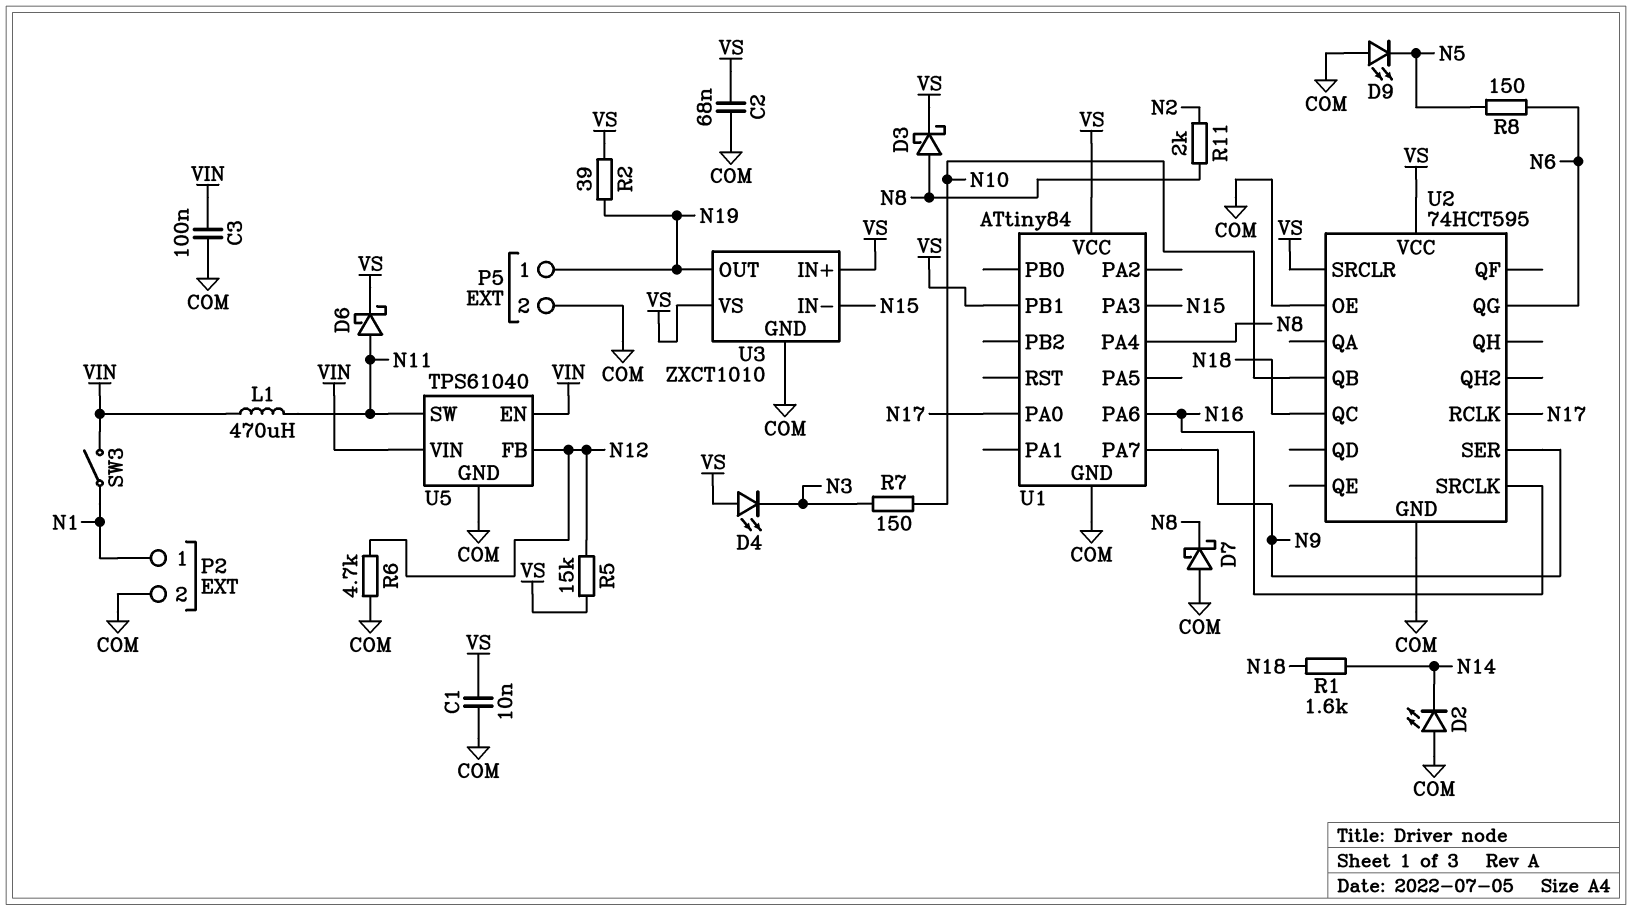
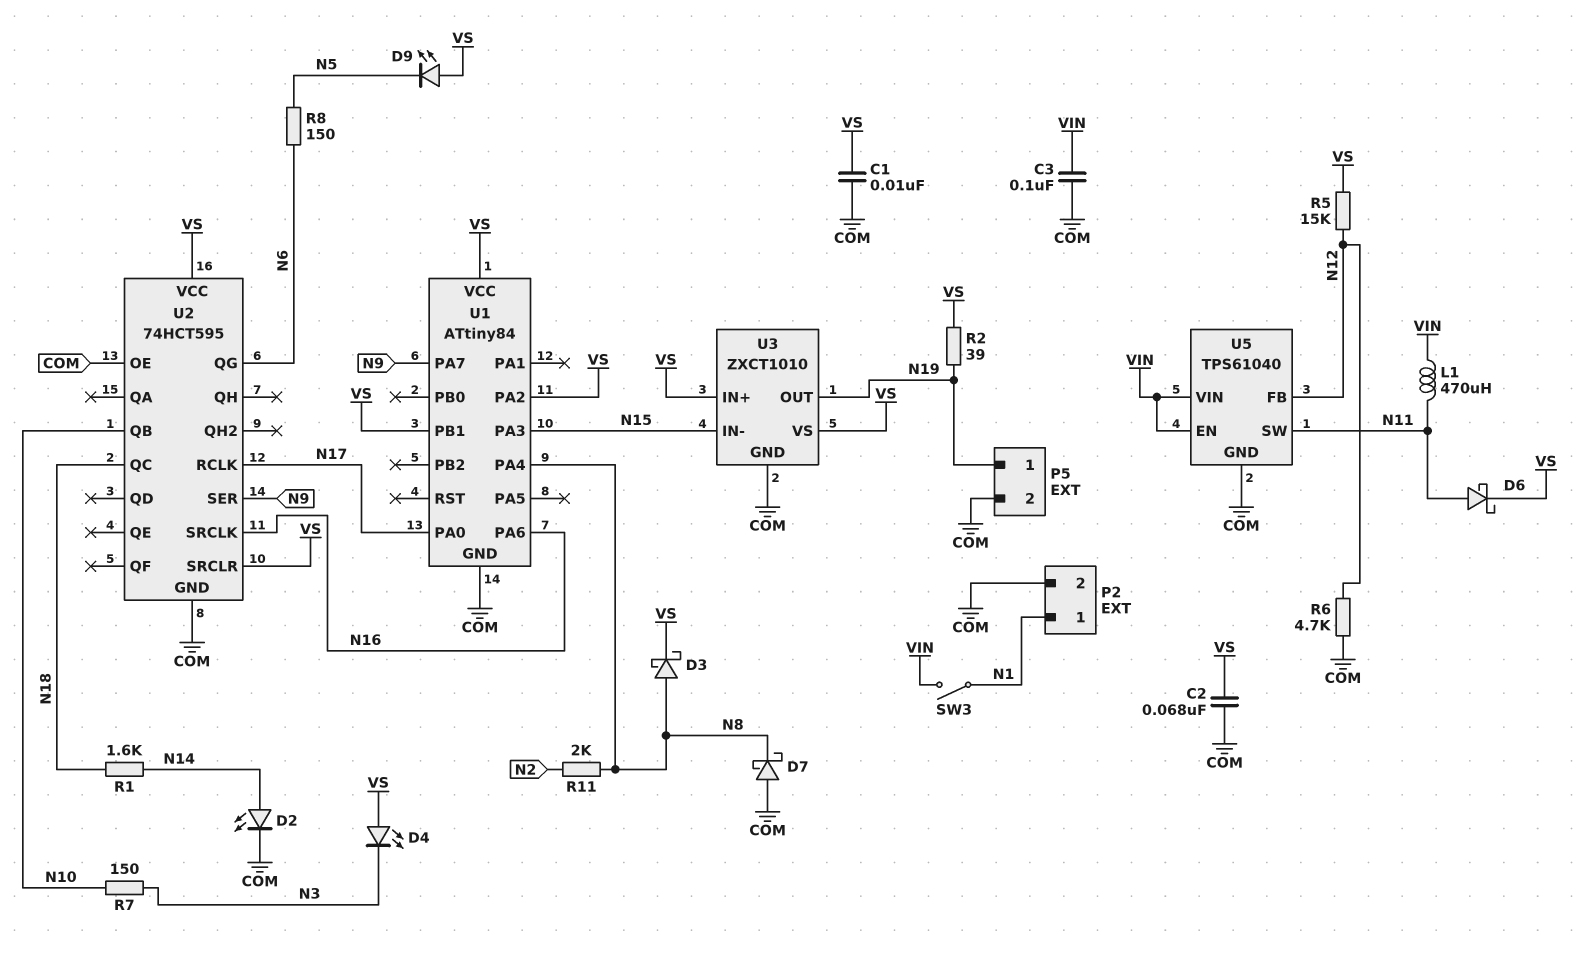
D2: LED (A COM, K N14) -> LED (A N14, K COM)
D9: LED (A COM, K N5) -> LED (A VS, K N5)
U1 pin PA2: none -> VS

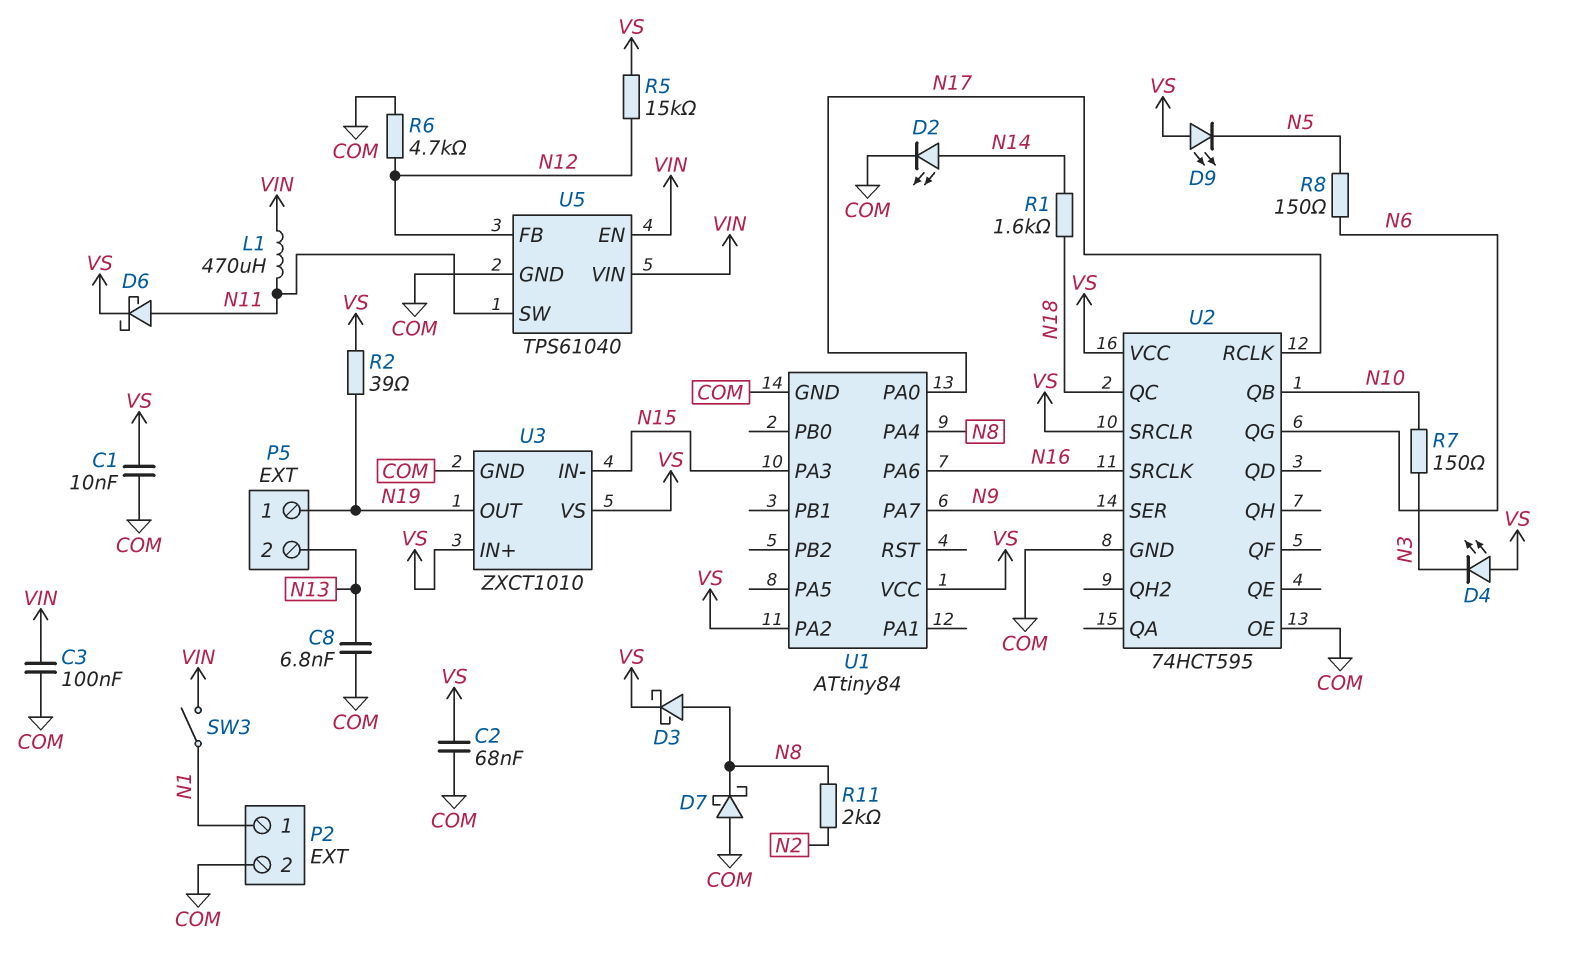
C8: none -> 6.8nF (COM, N13)
P5 pin 2: COM -> N13
U1 pin PB1: VS -> none

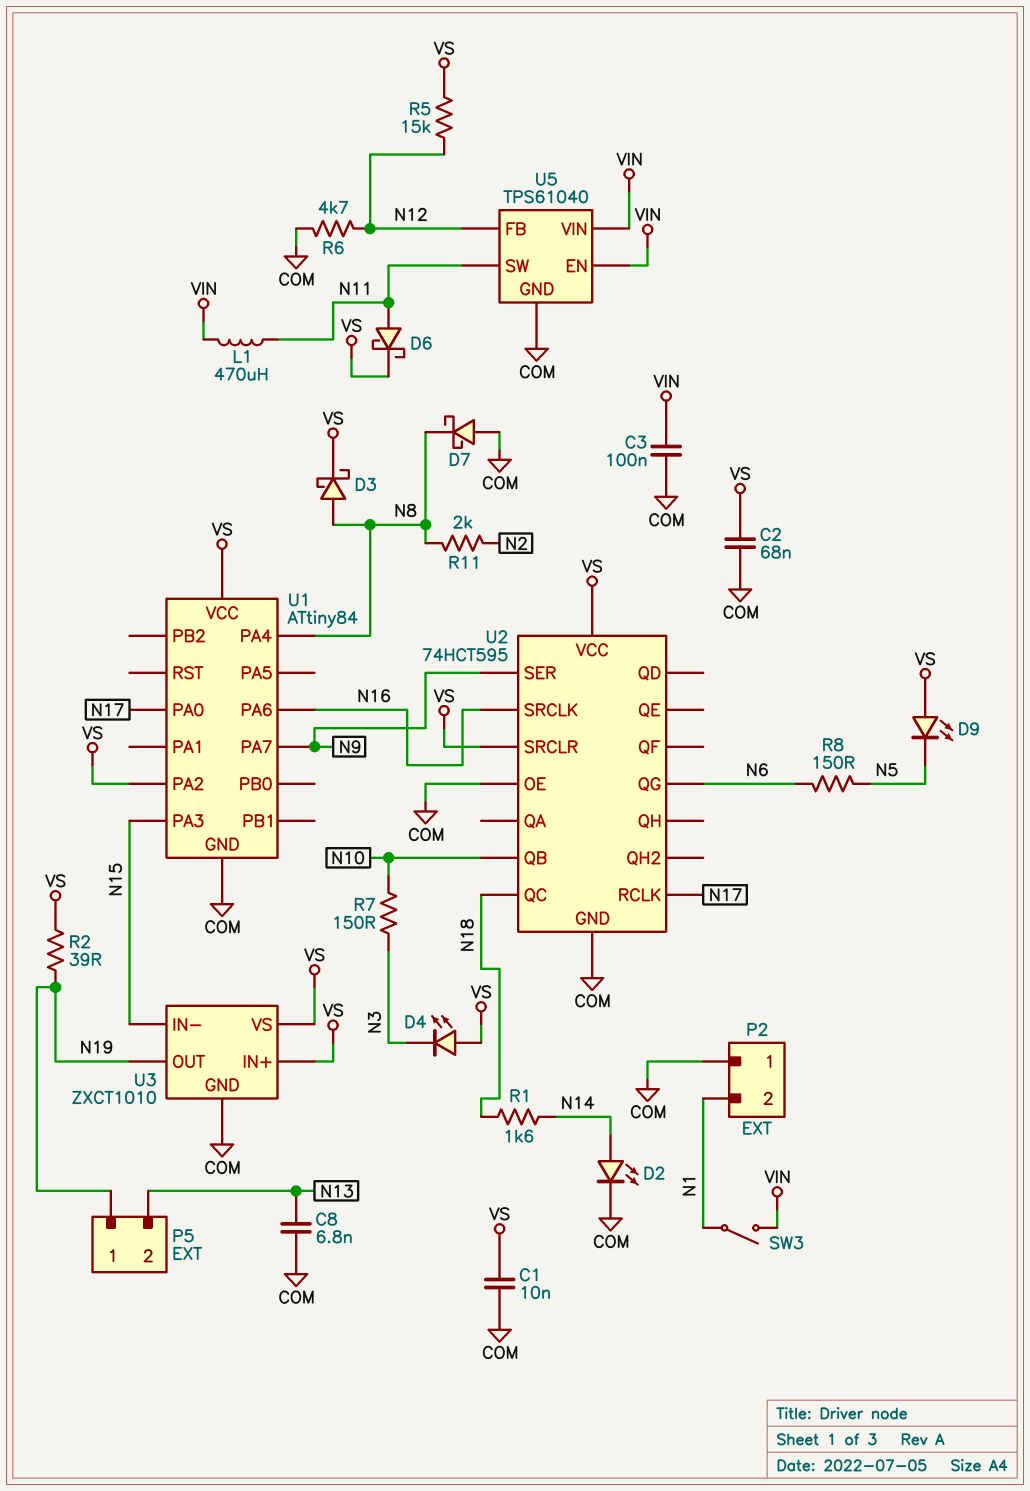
P2 pin 1: N1 -> COM
P2 pin 2: COM -> N1

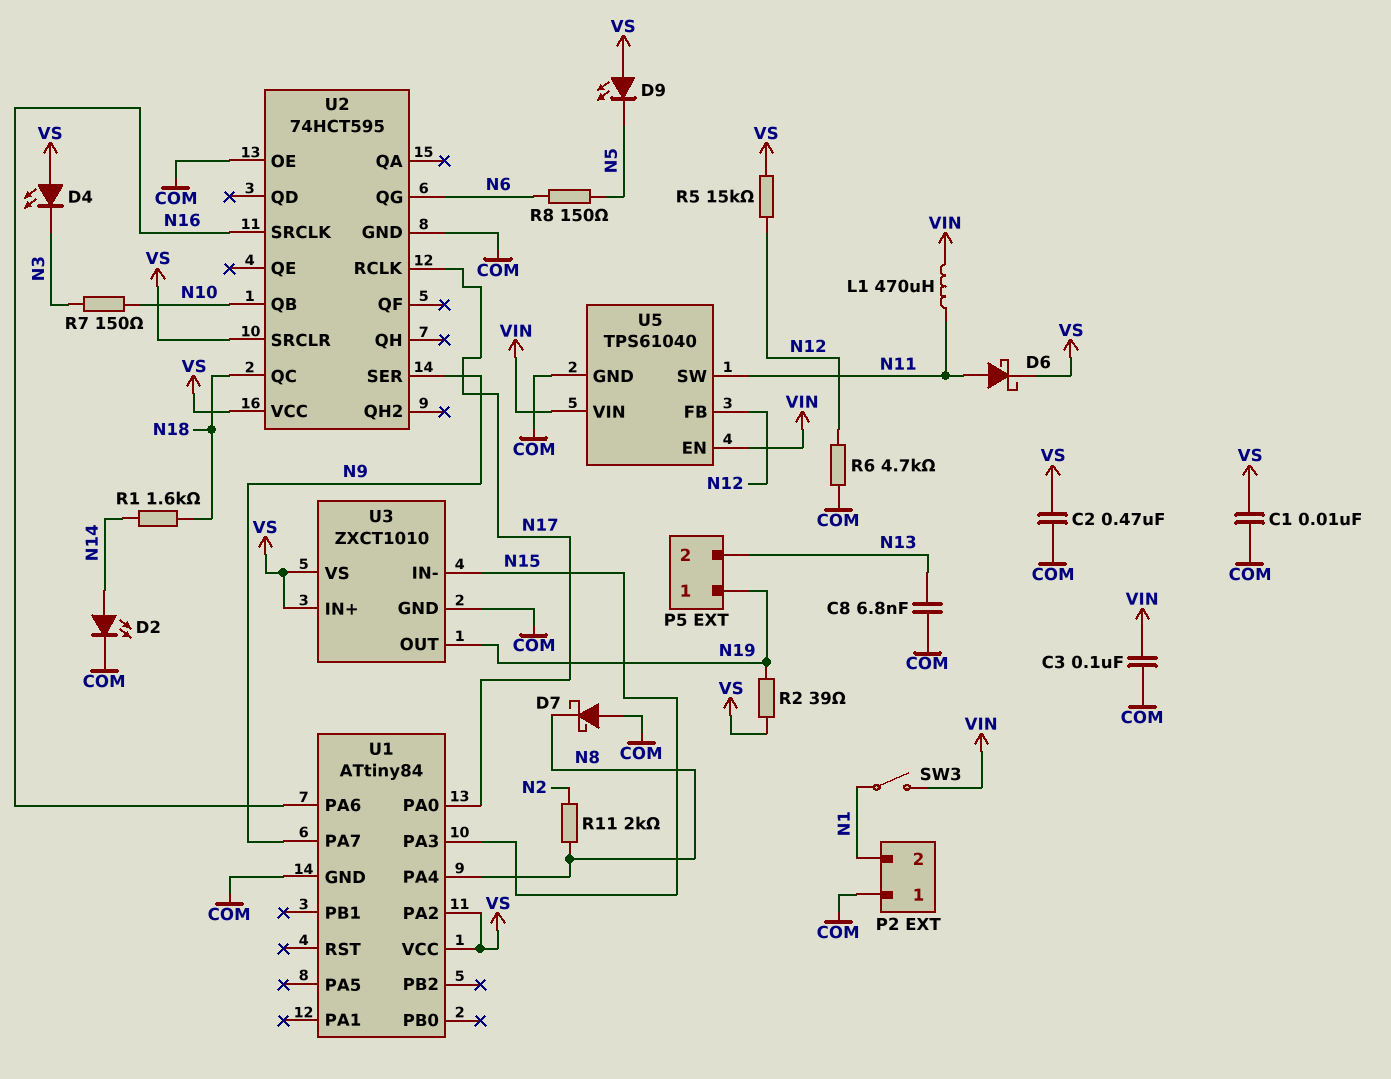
C2: 68nF (COM, VS) -> 470nF (COM, VS)
D3: schottky (A N8, K VS) -> none

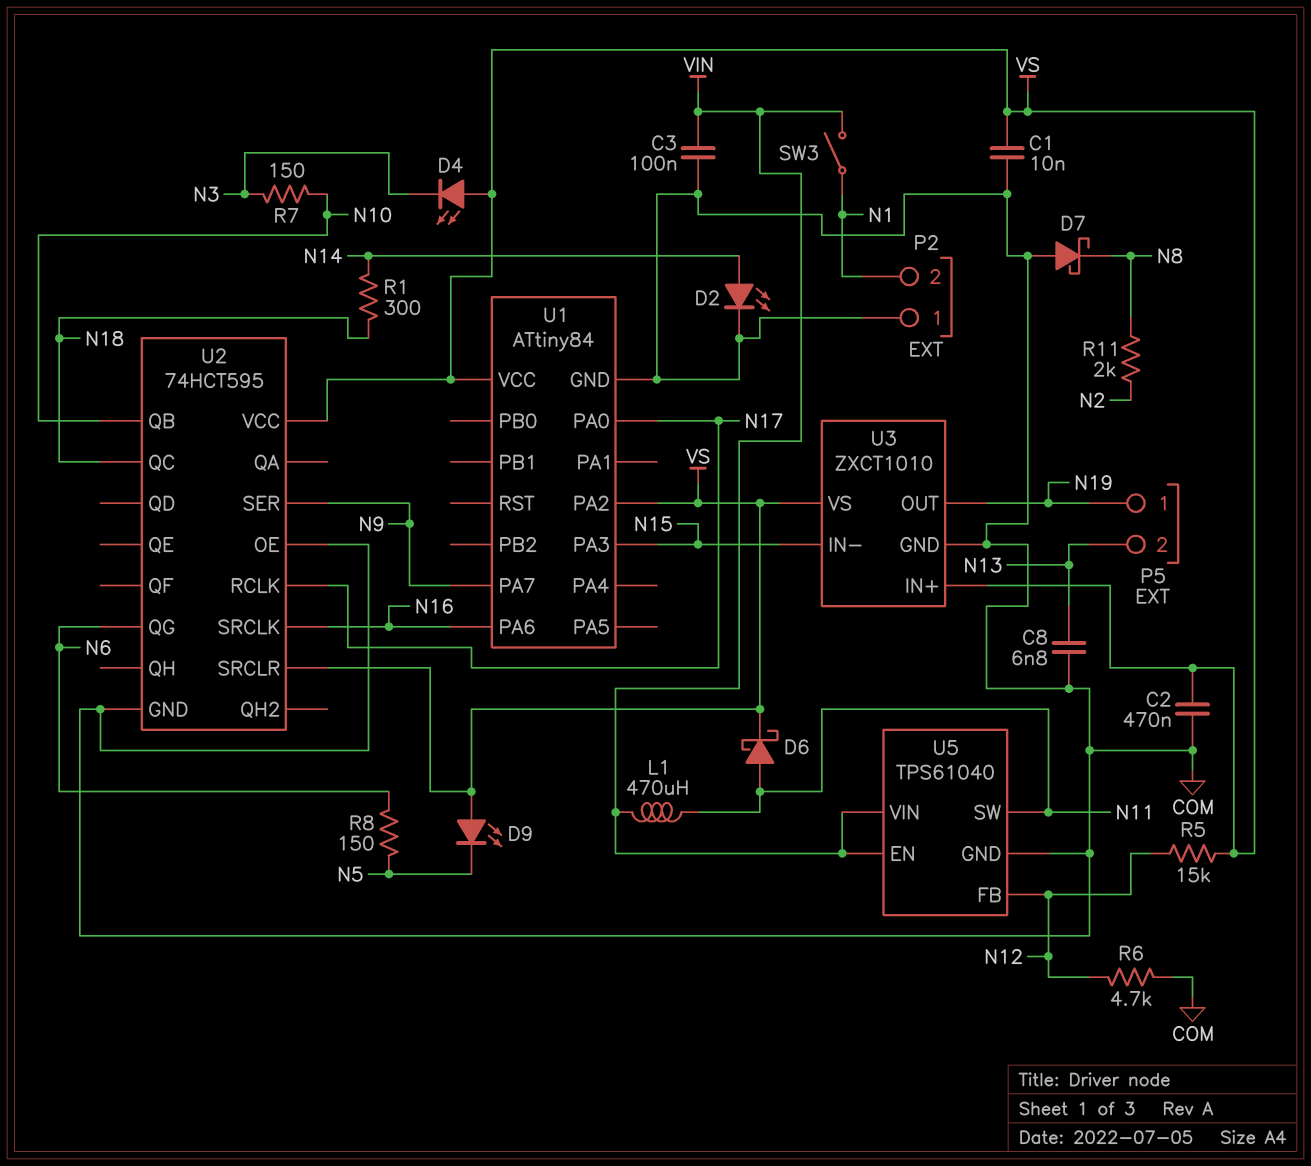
R1: 1.6k (N14, N18) -> 300 (N14, N18)
R2: 39 (N19, VS) -> none
U1 pin PA4: N8 -> none

